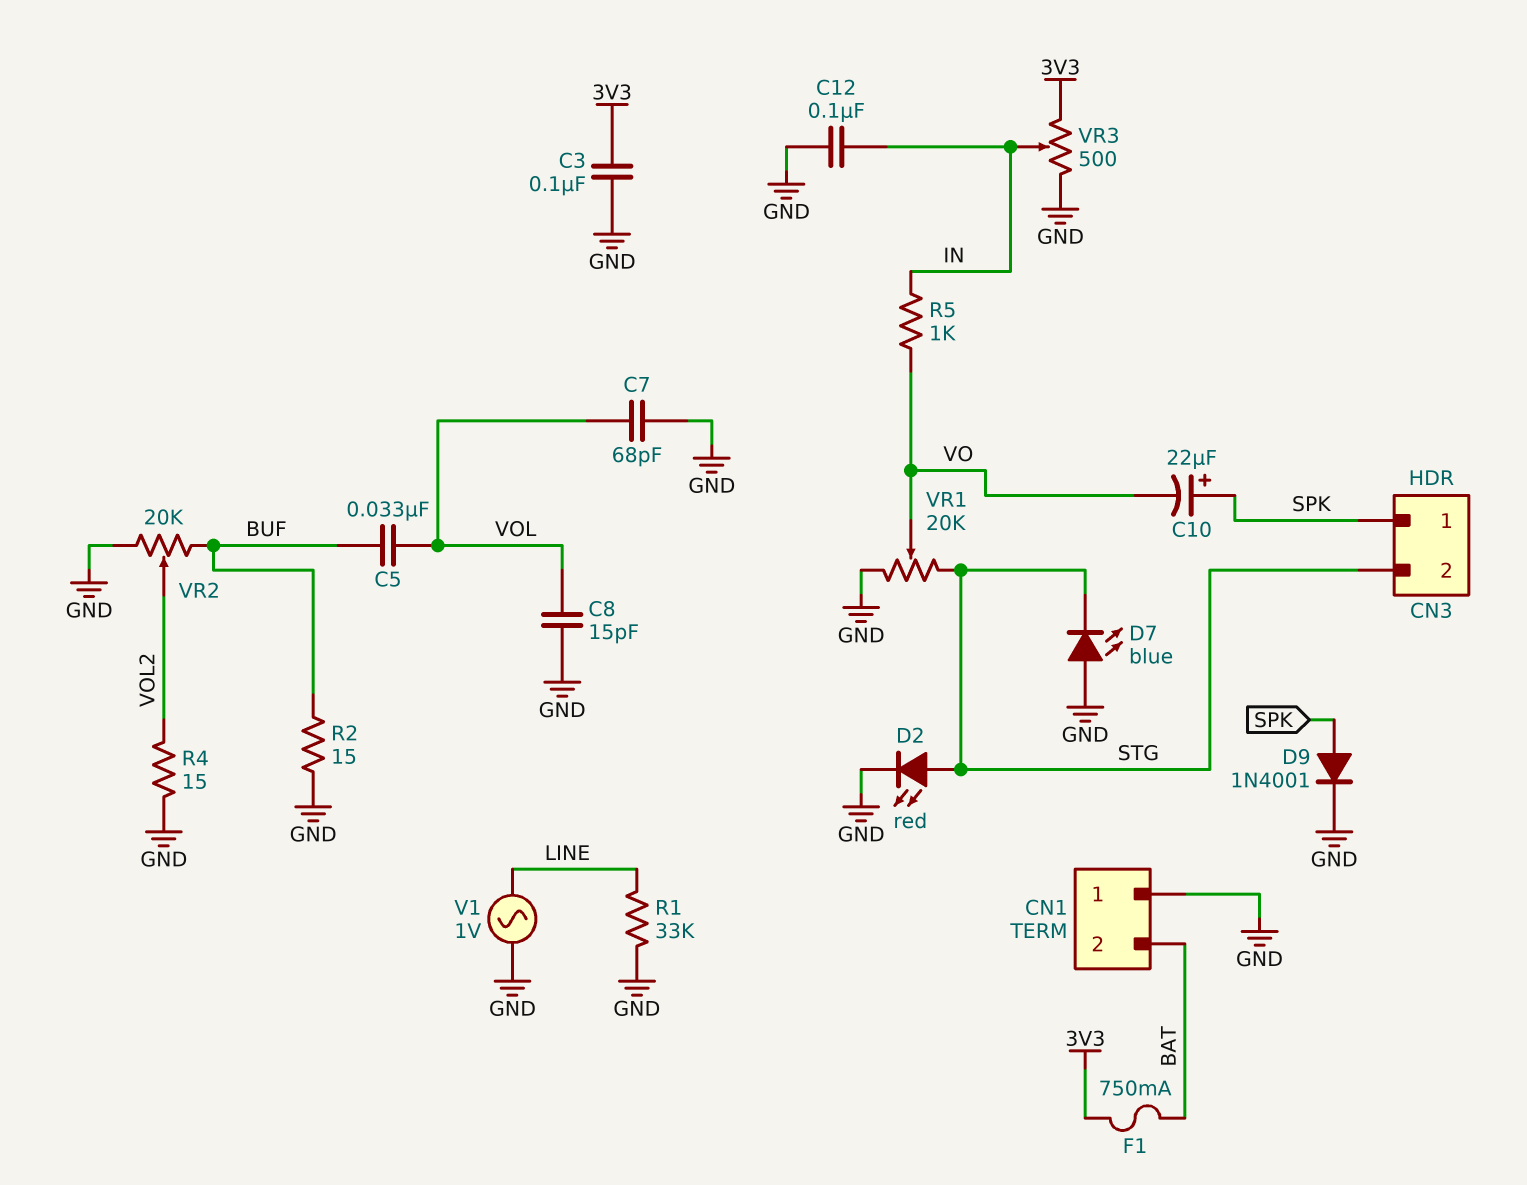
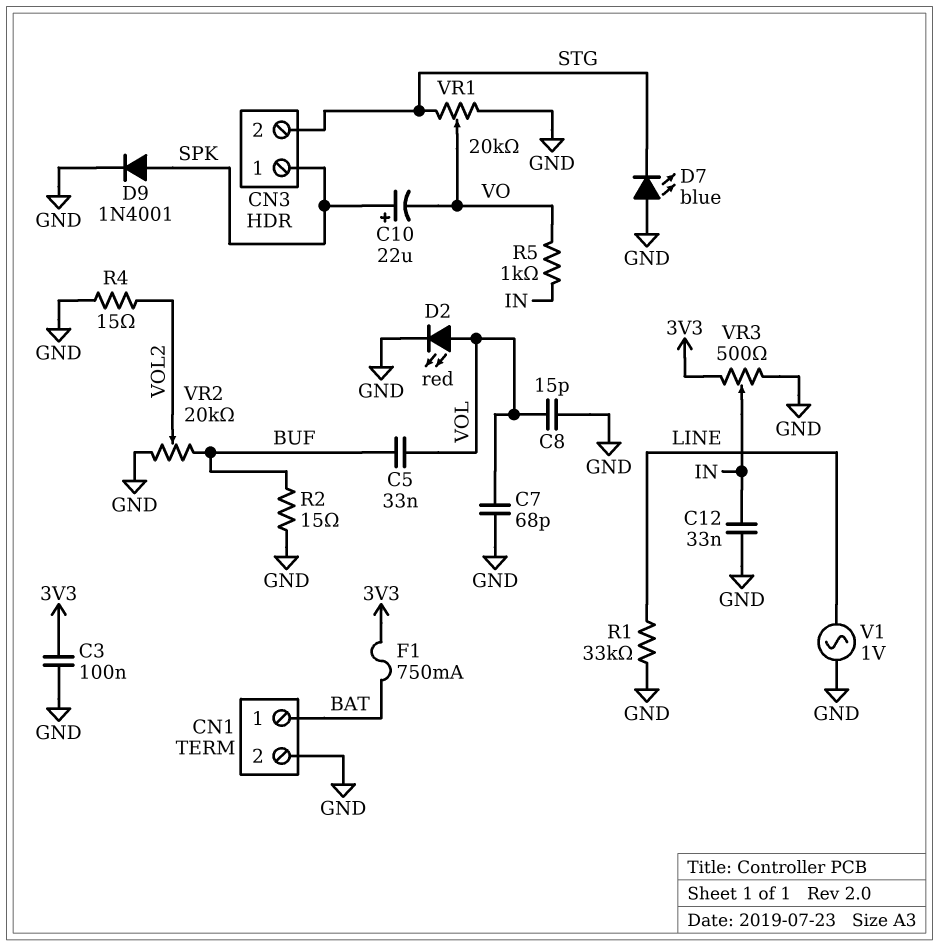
C12: 100nF (GND, IN) -> 33nF (GND, IN)
CN1 pin 1: GND -> BAT
CN1 pin 2: BAT -> GND
D2: LED red (A STG, K GND) -> LED red (A VOL, K GND)

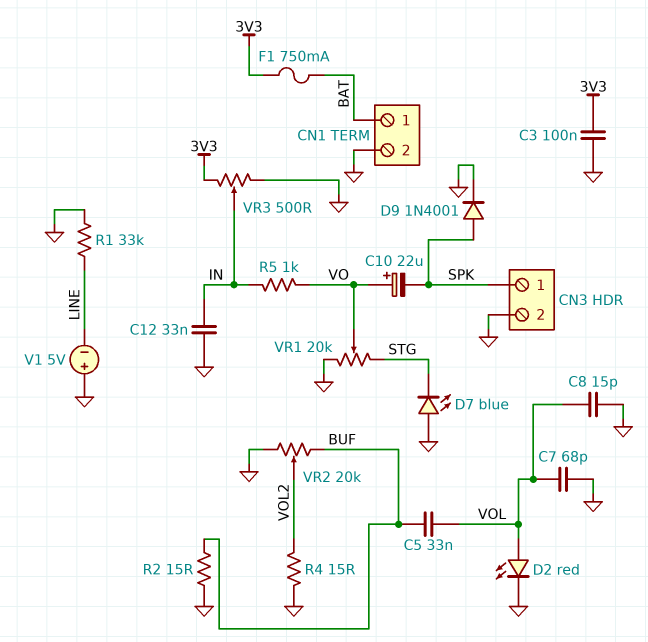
C10: 22uF (plus SPK, minus VO) -> 22uF (plus VO, minus SPK)
CN3 pin 2: STG -> GND
V1: AC 1V (GND, LINE) -> 5V (plus GND, minus LINE)

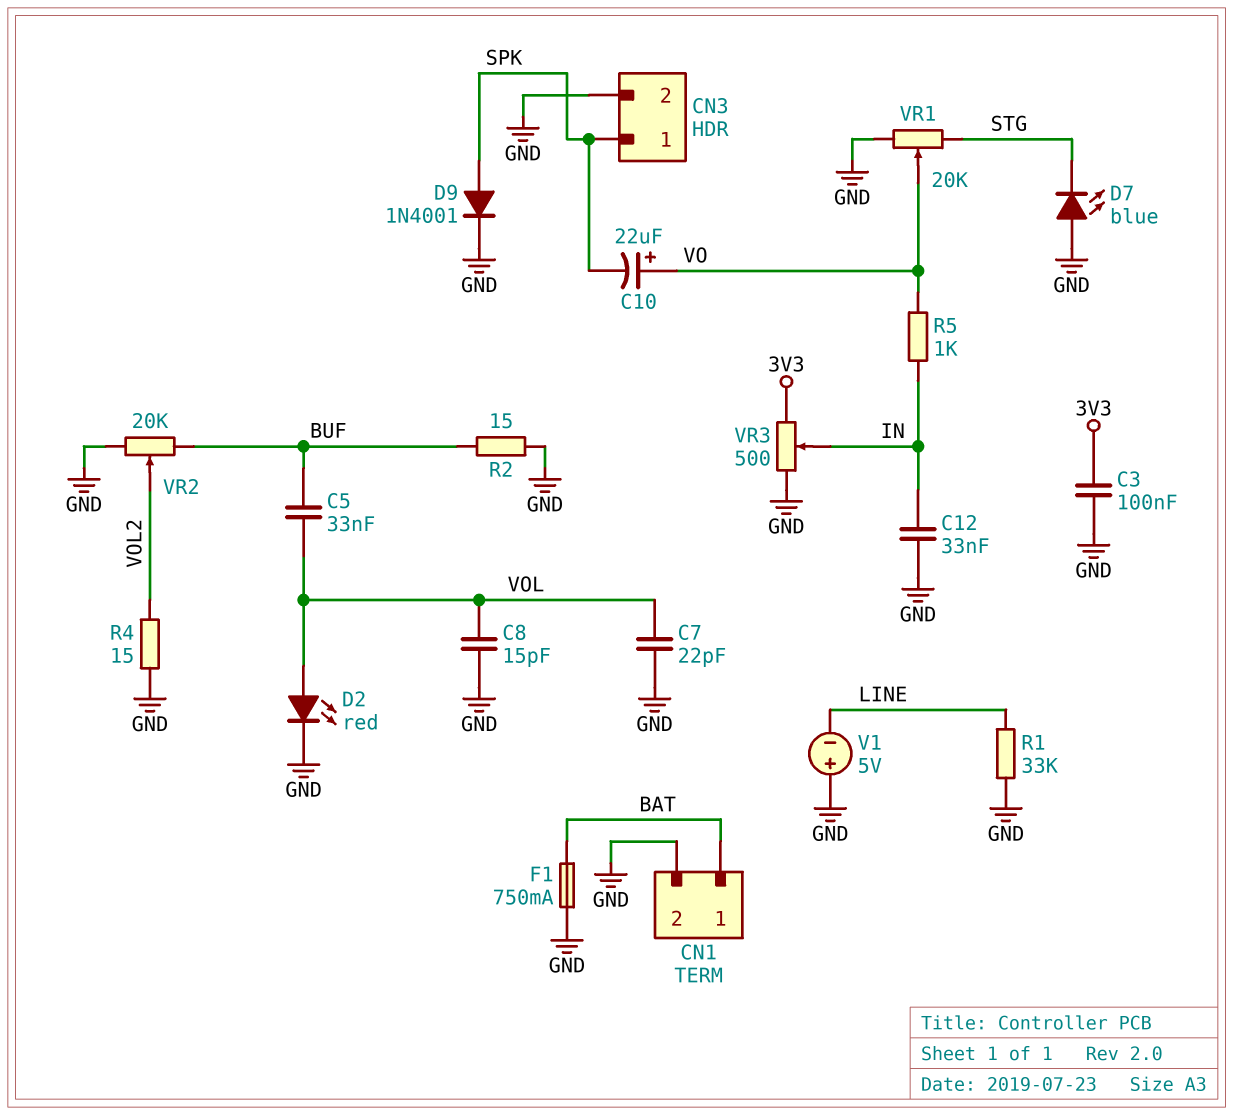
C7: 68pF (GND, VOL) -> 22pF (GND, VOL)
F1: 750mA (3V3, BAT) -> 750mA (BAT, GND)

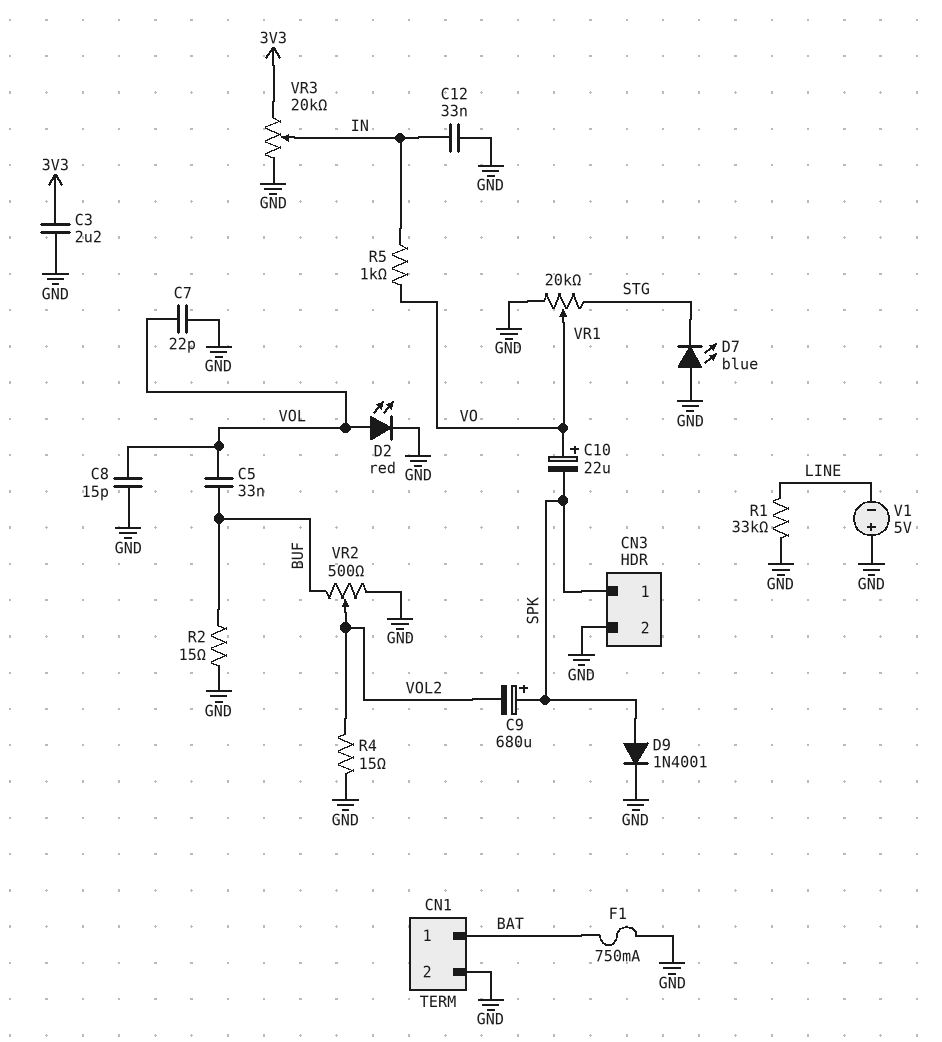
C3: 100nF (3V3, GND) -> 2.2uF (3V3, GND)
C9: none -> 680uF (plus SPK, minus VOL2)
VR2: 20k (BUF, GND, wiper VOL2) -> 500 (BUF, GND, wiper VOL2)
VR3: 500 (3V3, GND, wiper IN) -> 20k (3V3, GND, wiper IN)

